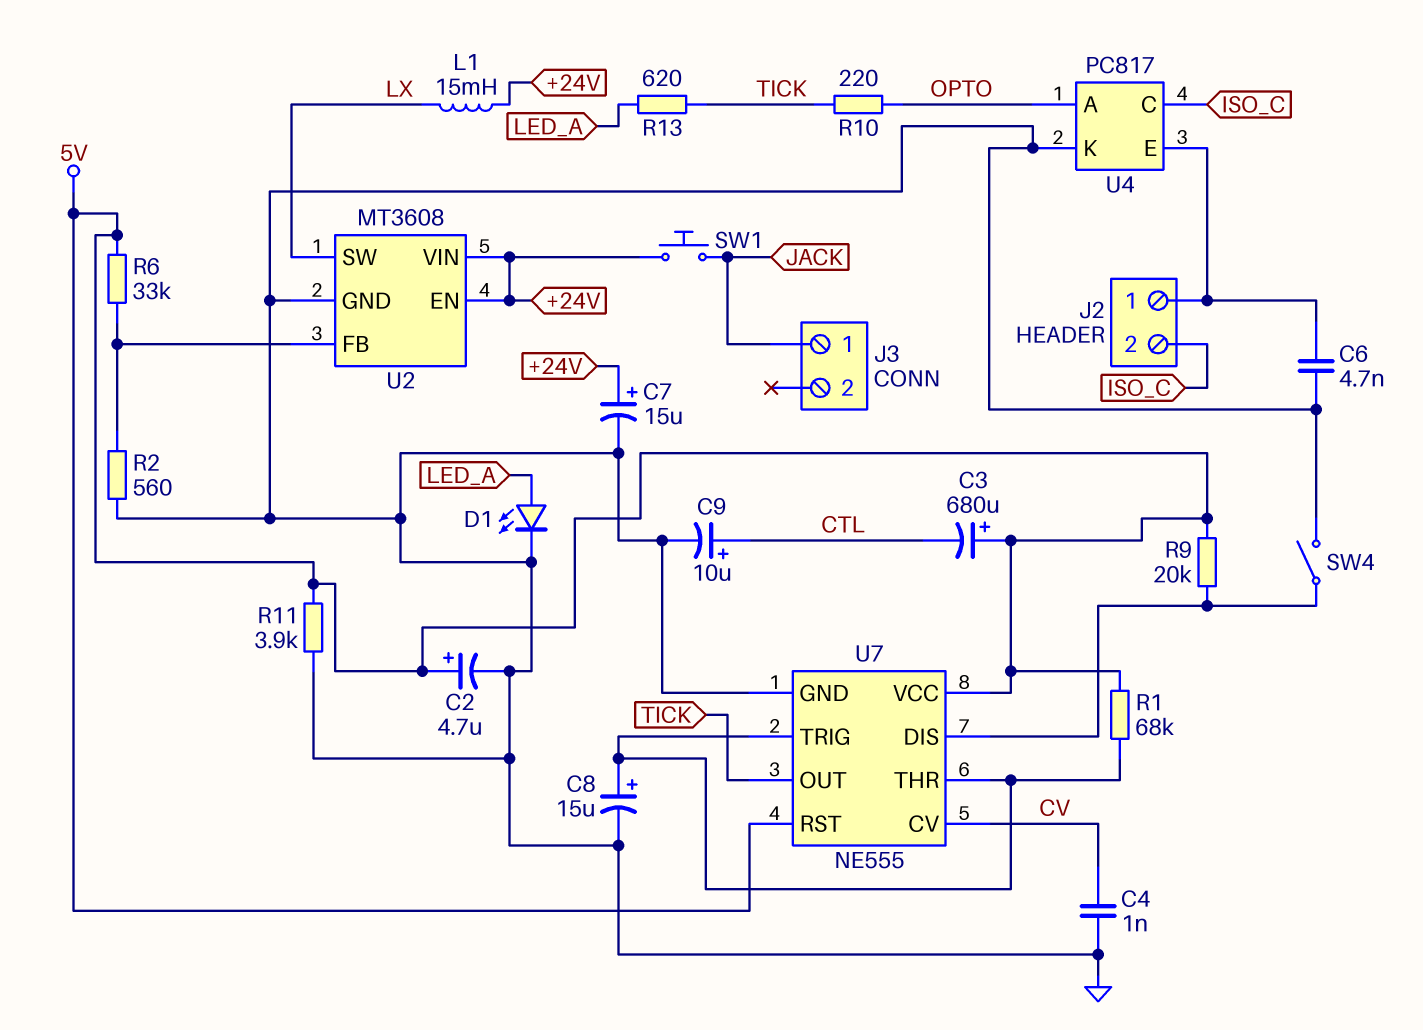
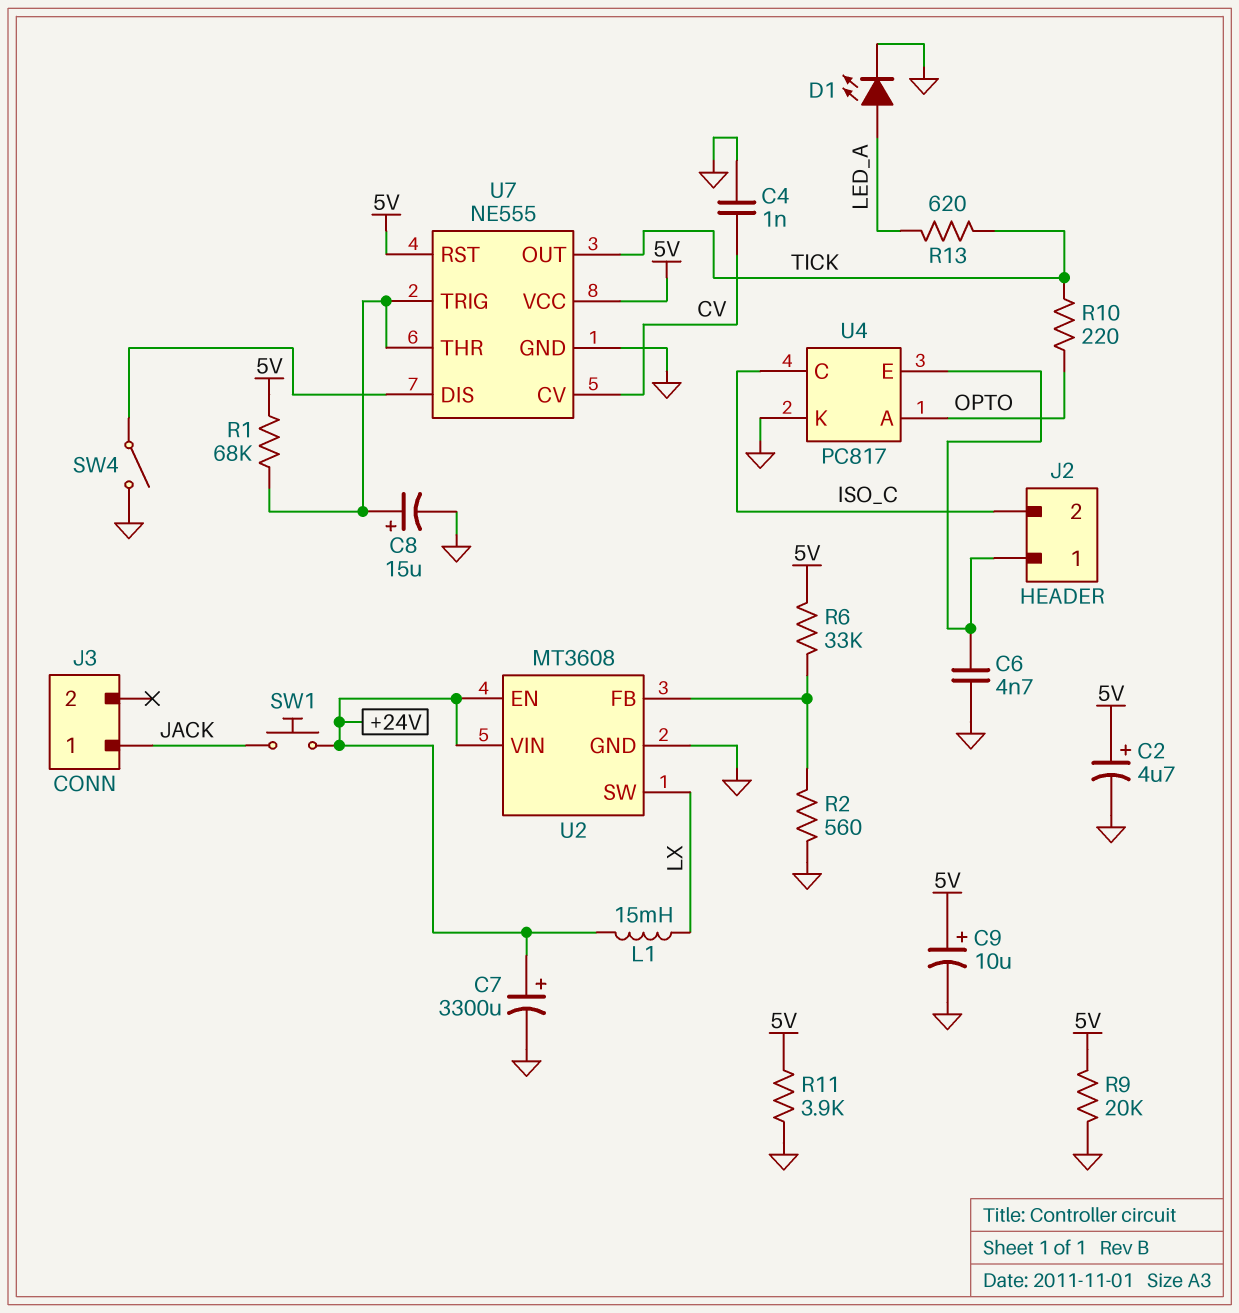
C3: 680uF (plus 5V, minus CTL) -> none
C7: 15uF (plus +24V, minus GND) -> 3300uF (plus +24V, minus GND)
C9: 10uF (plus CTL, minus GND) -> 10uF (plus 5V, minus GND)
R9: 20k (5V, U7/DIS) -> 20k (5V, GND)

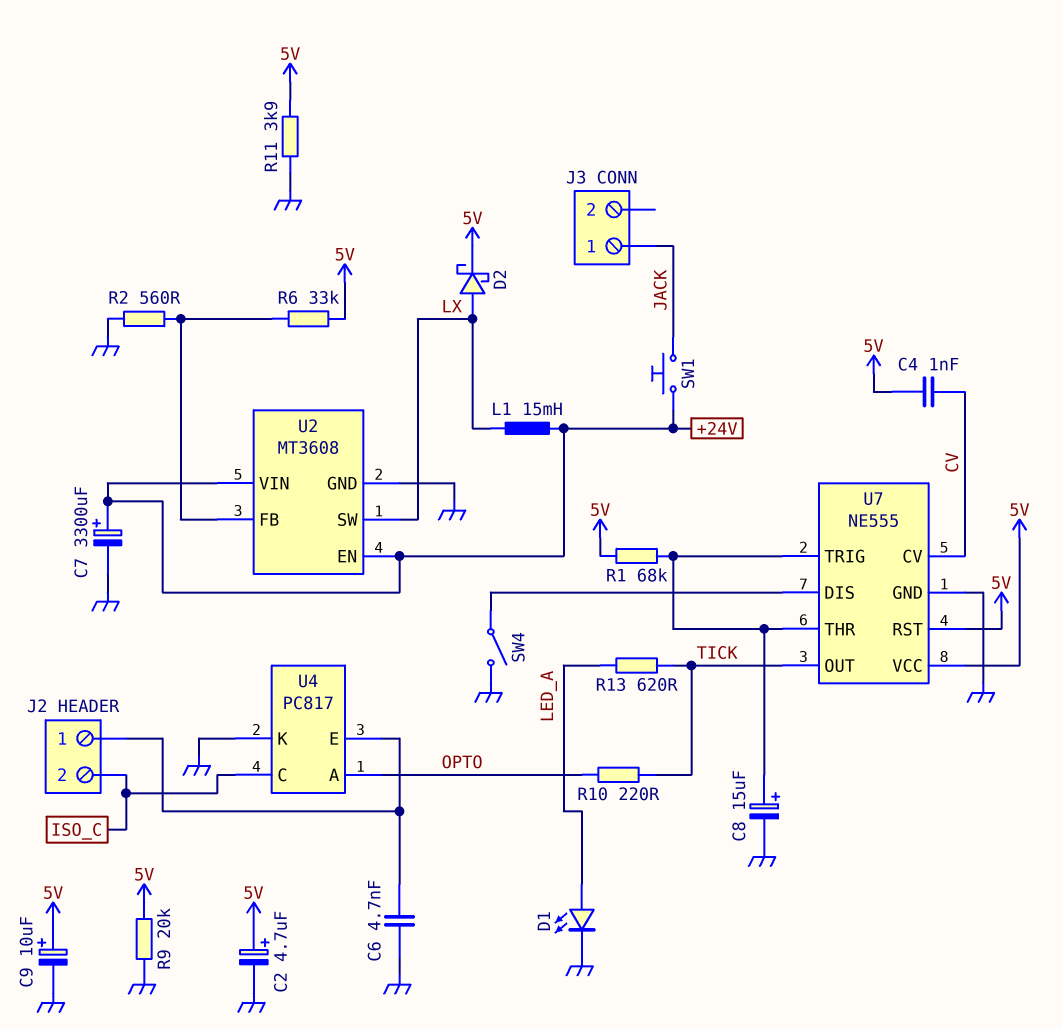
C4: 1nF (CV, GND) -> 1nF (5V, CV)
D2: none -> schottky (A LX, K 5V)

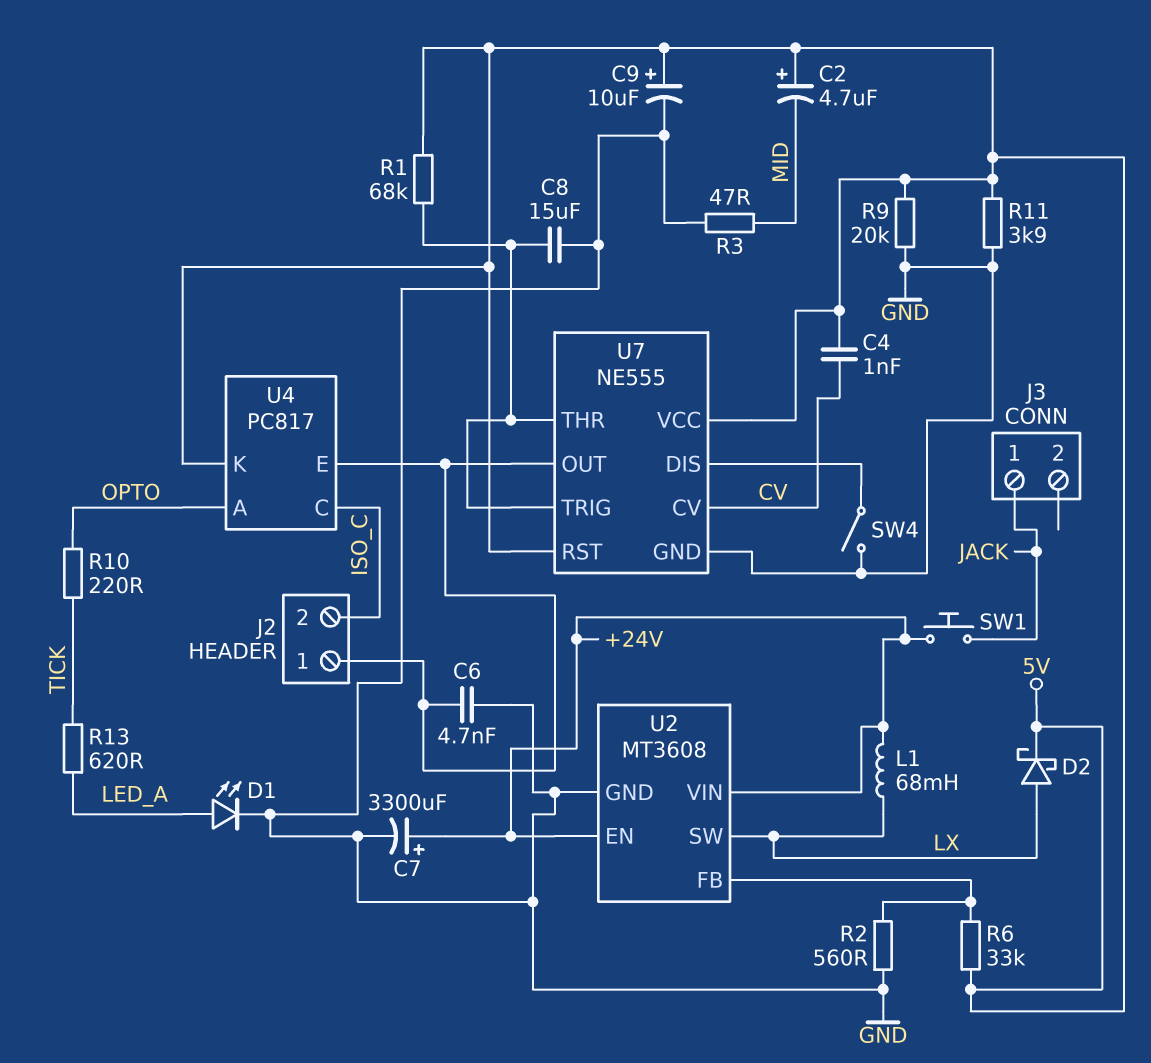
C2: 4.7uF (plus 5V, minus GND) -> 4.7uF (plus 5V, minus MID)
C8: 15uF (plus U7/THR, minus GND) -> 15uF (GND, U7/THR)
L1: 15mH (+24V, LX) -> 68mH (+24V, LX)
R3: none -> 47 (GND, MID)
U4 pin K: GND -> 5V
U7 pin OUT: TICK -> J2/1

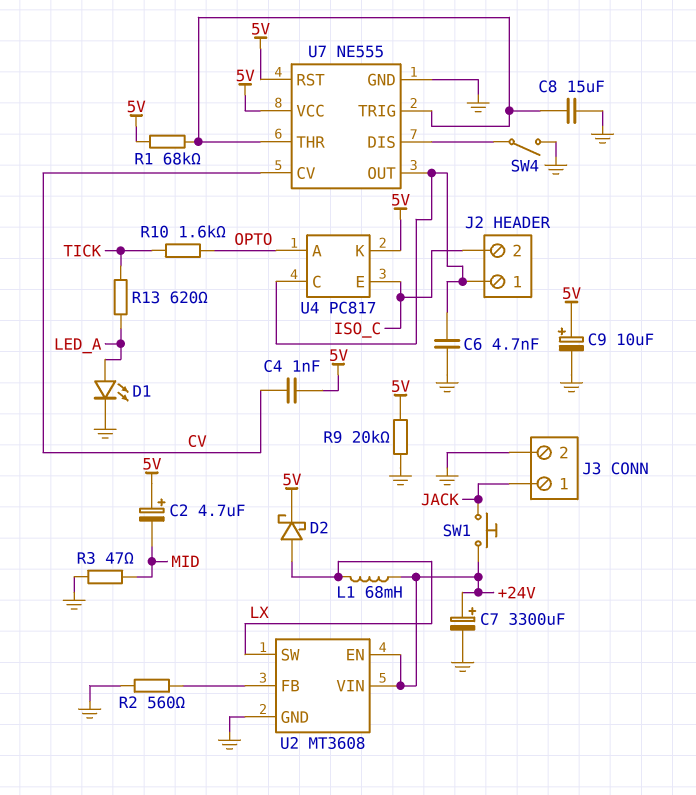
J3 pin 2: none -> GND
R6: 33k (5V, U2/FB) -> none
R10: 220 (OPTO, TICK) -> 1.6k (OPTO, TICK)
R11: 3.9k (5V, GND) -> none
U4 pin C: ISO_C -> J2/1
U4 pin E: J2/1 -> ISO_C

